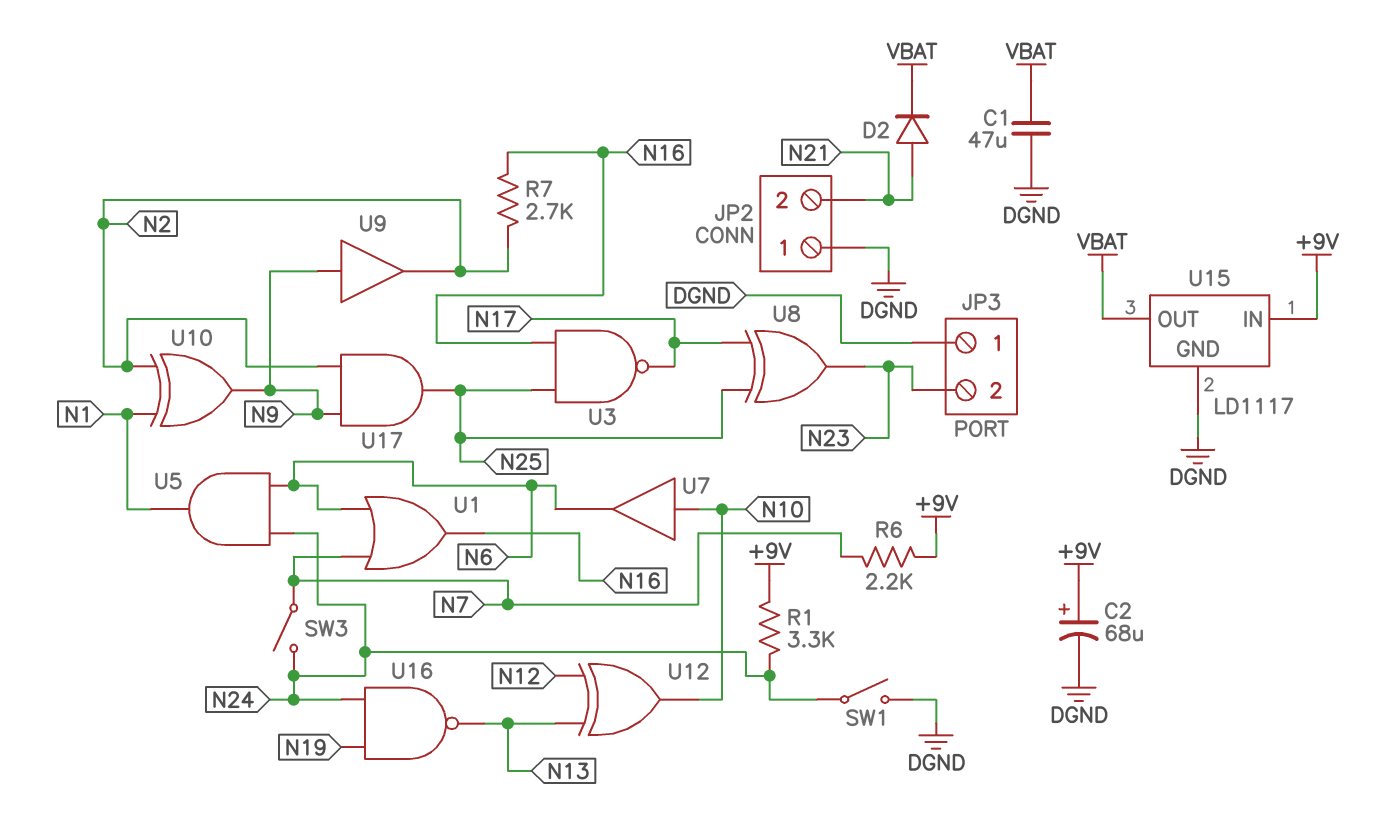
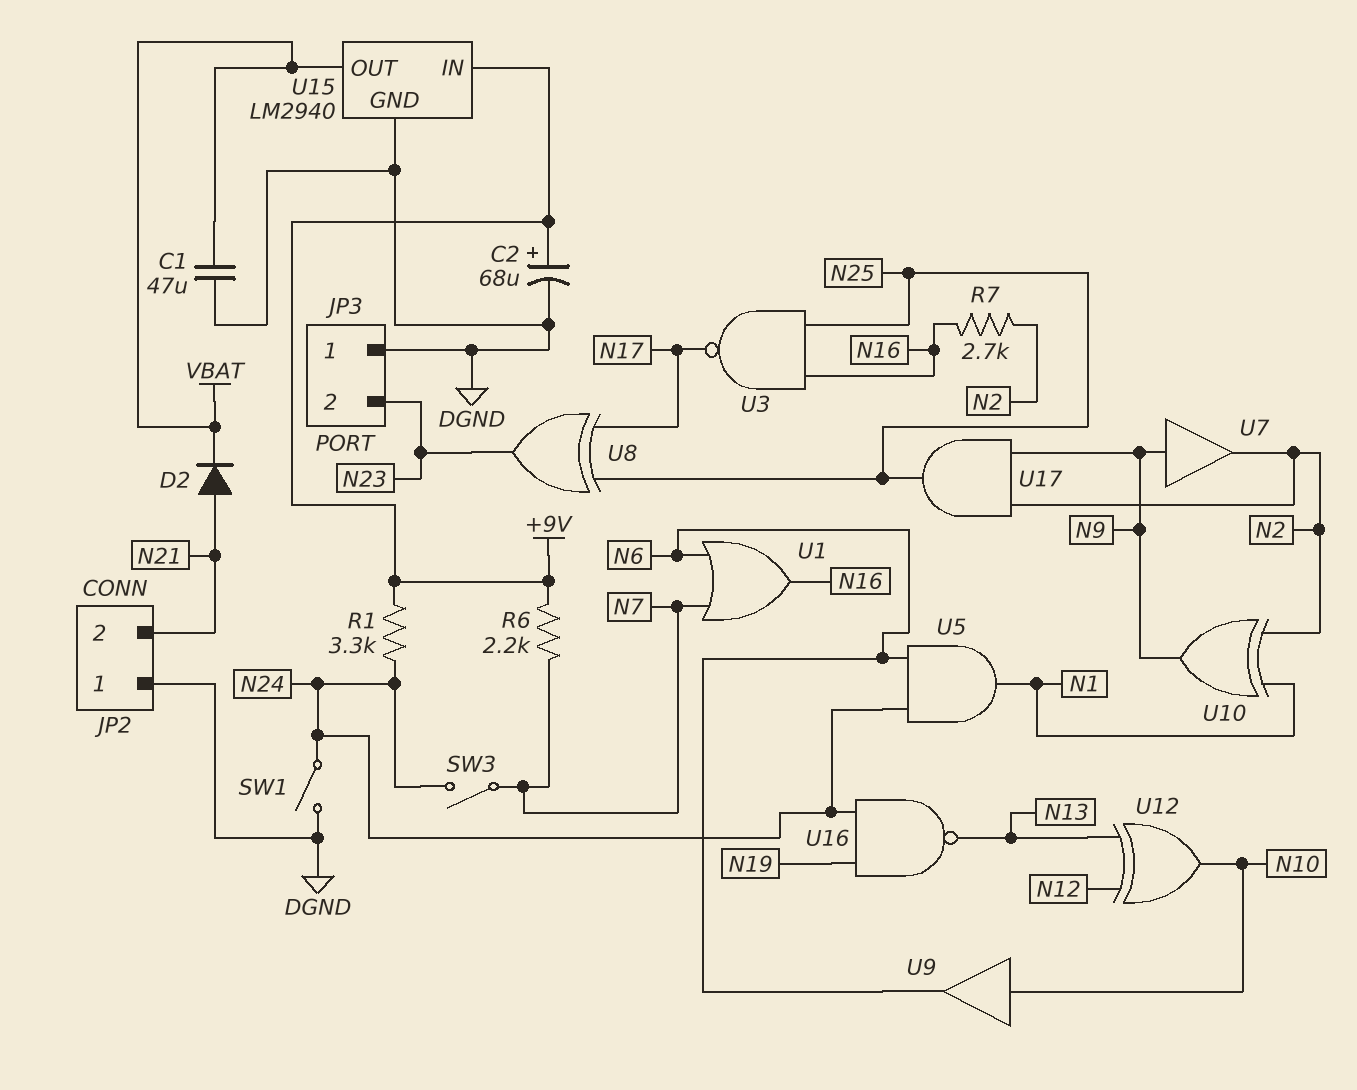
U7: buffer (in N10, out N6) -> buffer (in N9, out N2)
U9: buffer (in N9, out N2) -> buffer (in N10, out N6)
U15: LD1117 -> LM2940

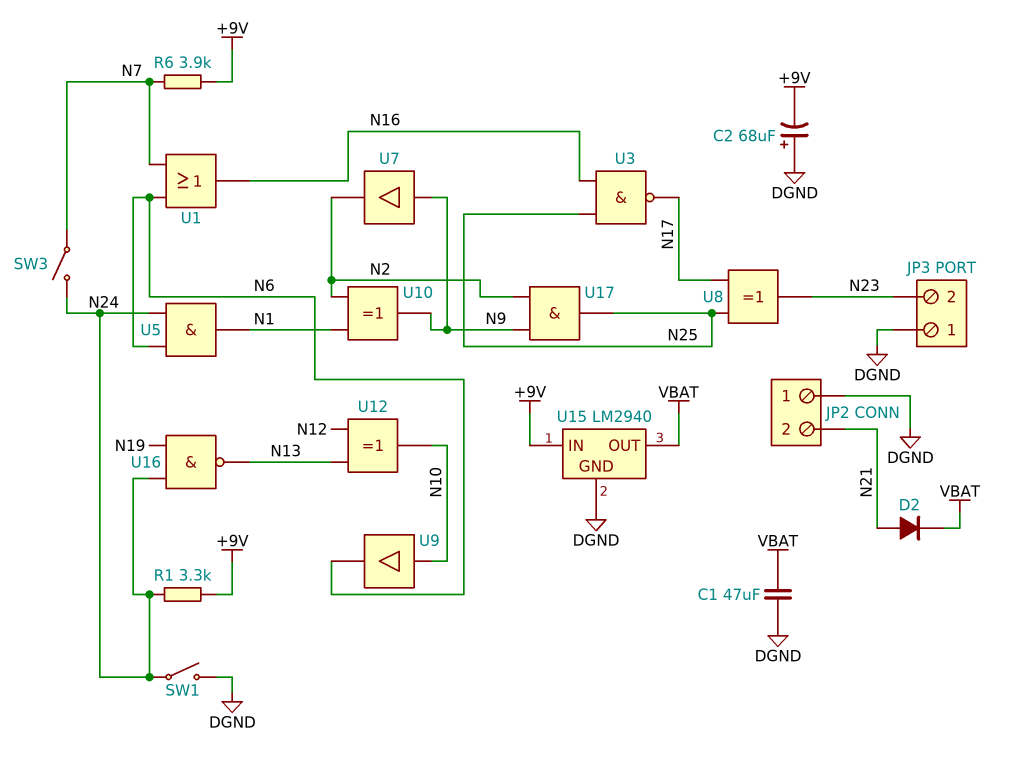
C2: 68uF (plus +9V, minus DGND) -> 68uF (plus DGND, minus +9V)
R6: 2.2k (+9V, N7) -> 3.9k (+9V, N7)
R7: 2.7k (N2, N16) -> none

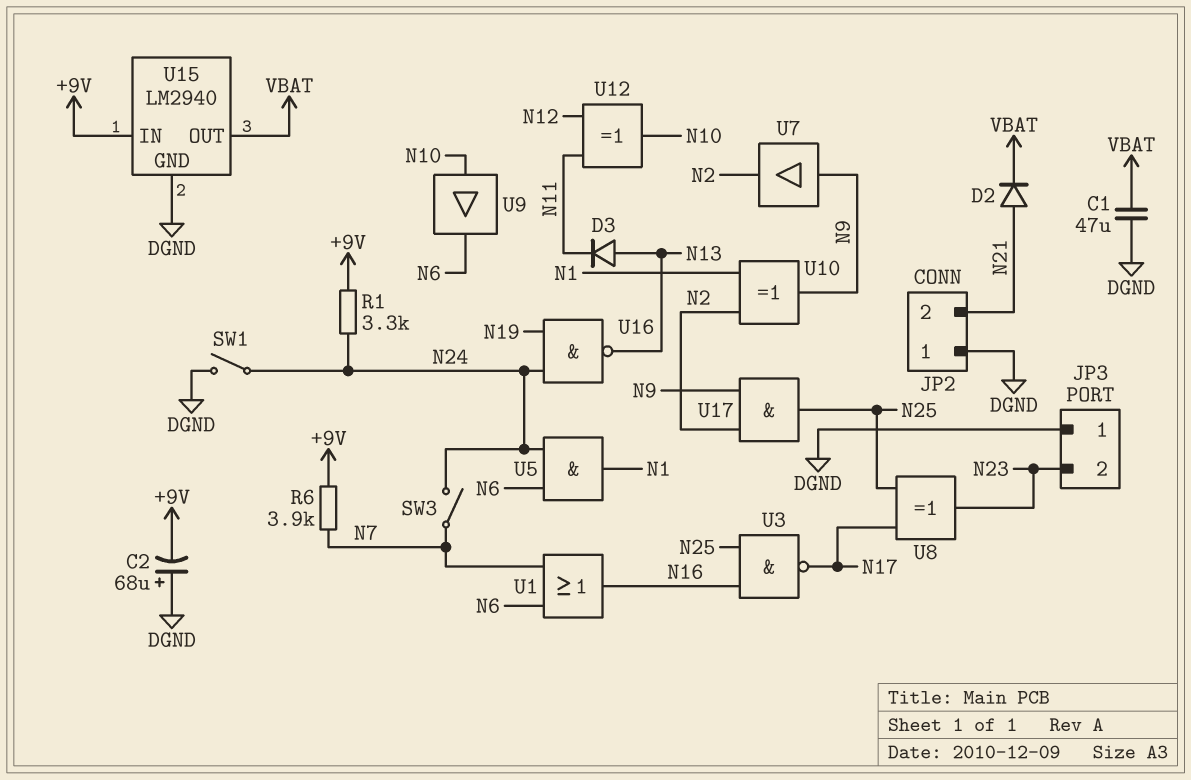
D3: none -> diode (A N13, K N11)
U12: XOR (in N12, in N13, out N10) -> XOR (in N11, in N12, out N10)

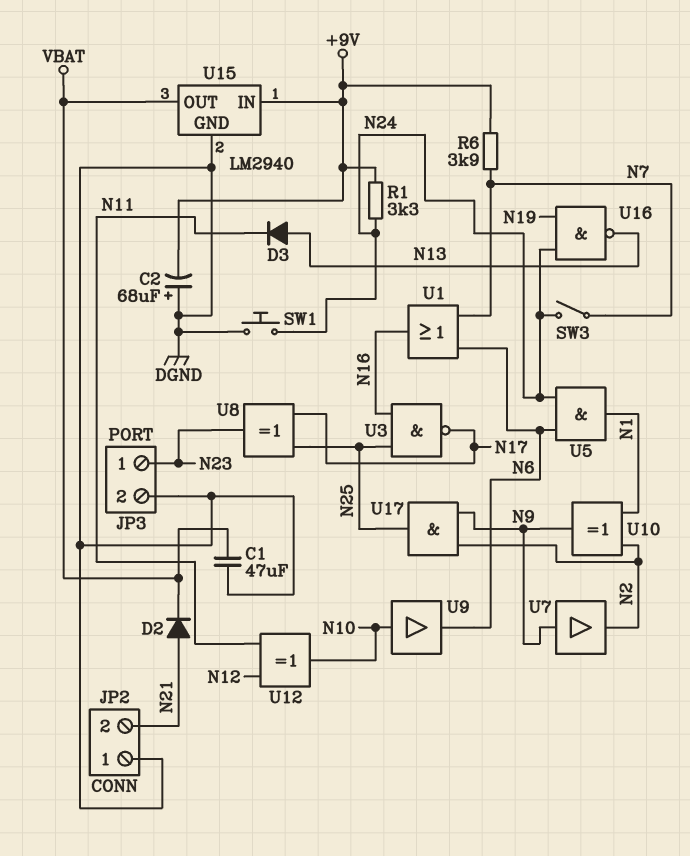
JP3 pin 1: DGND -> N23
JP3 pin 2: N23 -> DGND
SW1: switch (DGND, N24) -> button (DGND, N24)

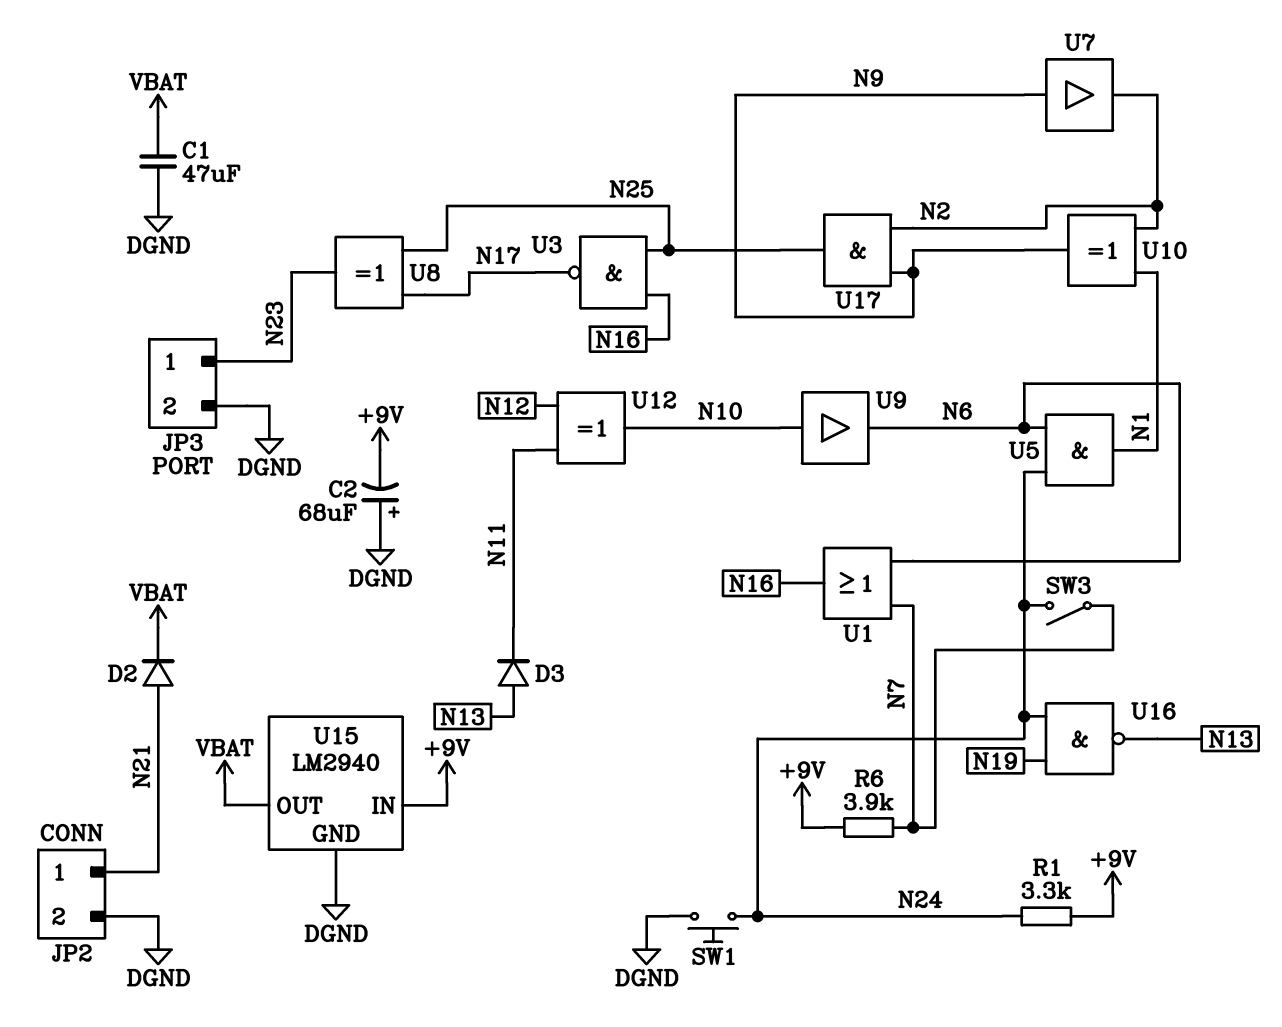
JP2 pin 1: DGND -> N21
JP2 pin 2: N21 -> DGND

